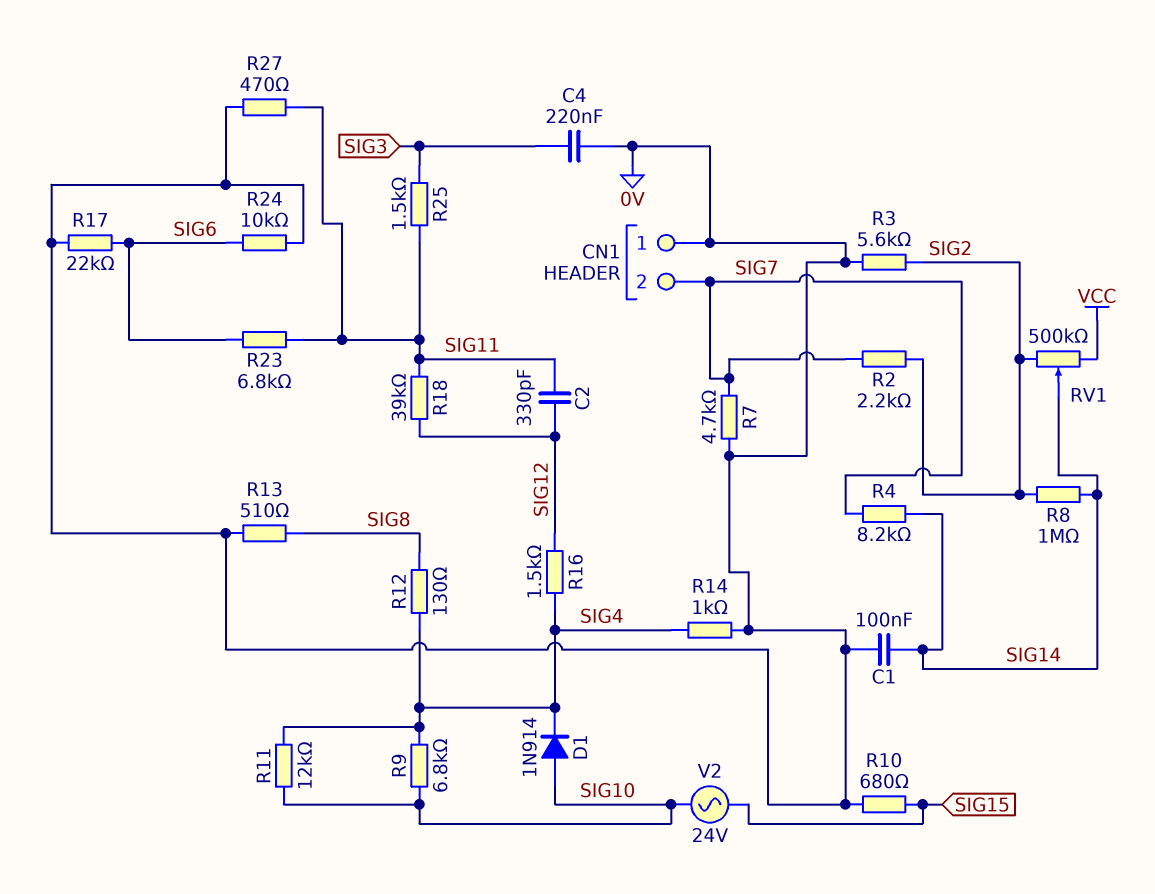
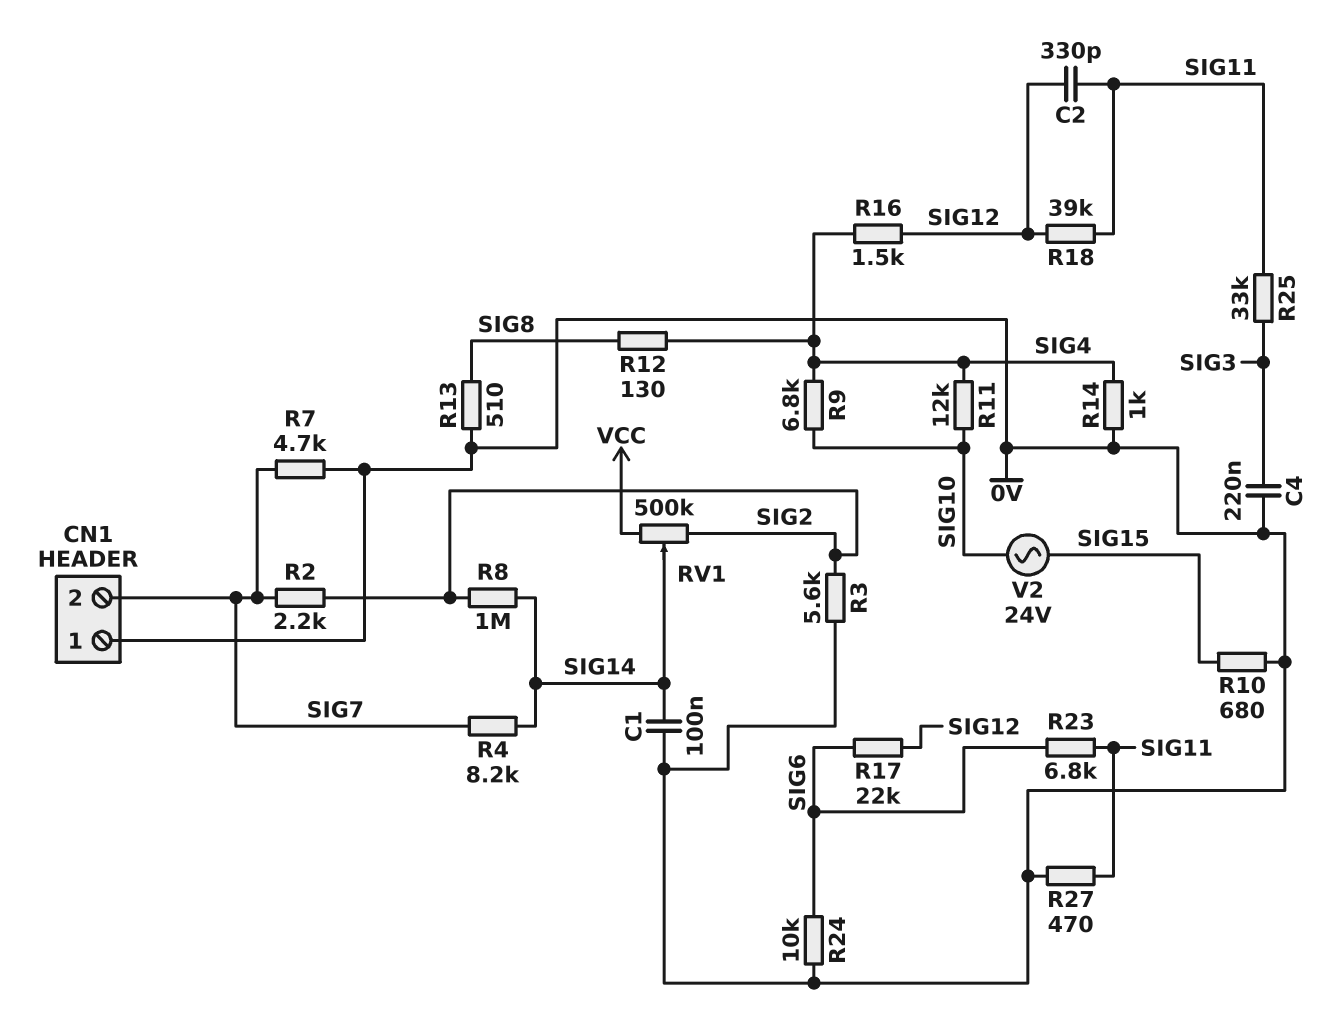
D1: diode 1N914 (A SIG10, K SIG4) -> none
R17: 22k (0V, SIG6) -> 22k (SIG6, SIG12)
R25: 1.5k (SIG3, SIG11) -> 33k (SIG3, SIG11)

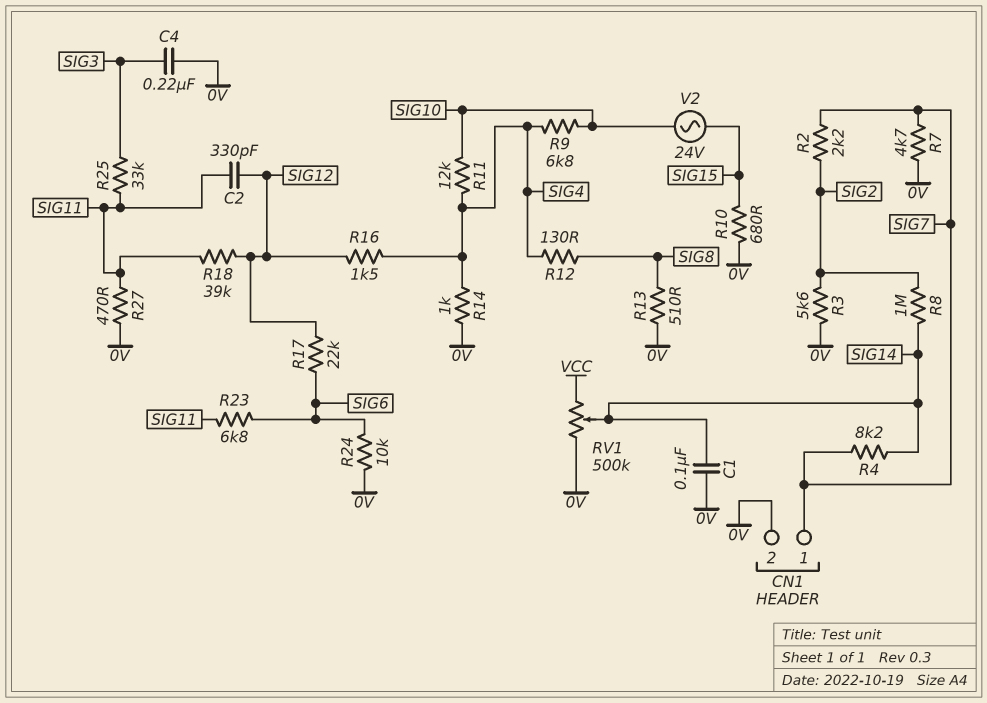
CN1 pin 1: 0V -> SIG7
CN1 pin 2: SIG7 -> 0V
RV1: 500k (SIG2, VCC, wiper SIG14) -> 500k (0V, VCC, wiper SIG14)

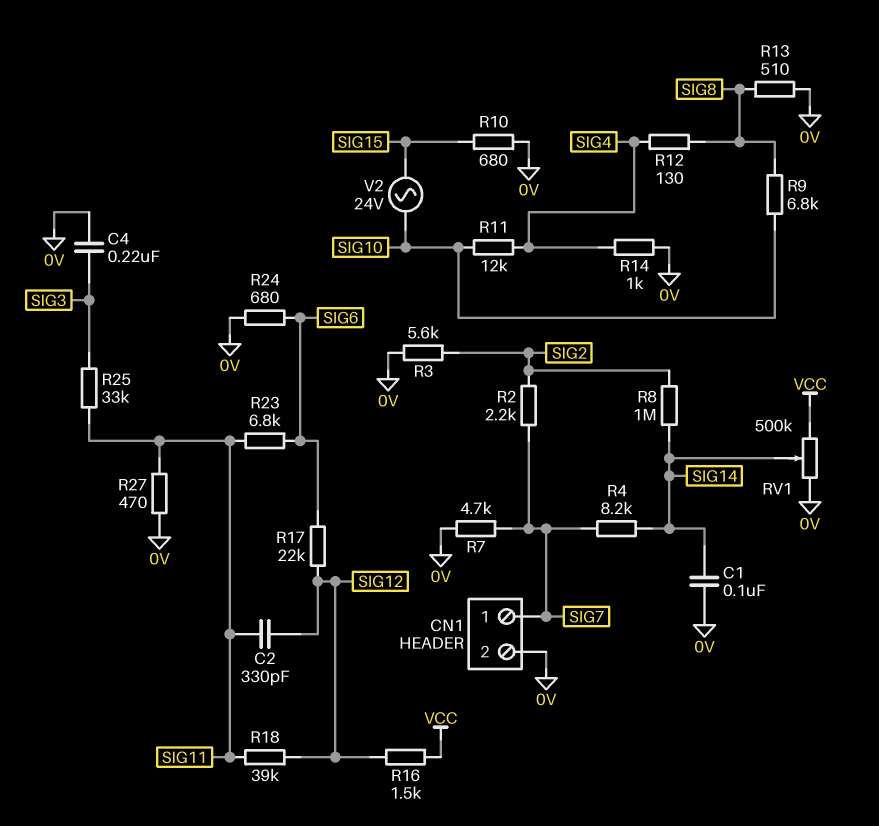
R9: 6.8k (SIG4, SIG10) -> 6.8k (SIG8, SIG10)
R16: 1.5k (SIG4, SIG12) -> 1.5k (SIG12, VCC)
R24: 10k (0V, SIG6) -> 680 (0V, SIG6)

